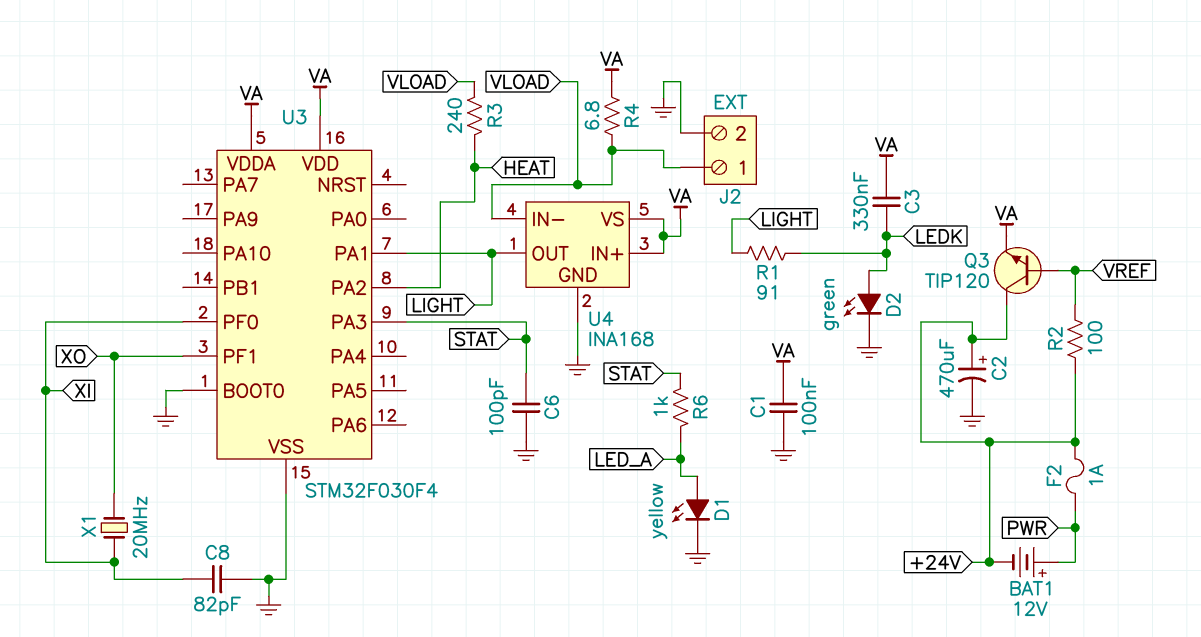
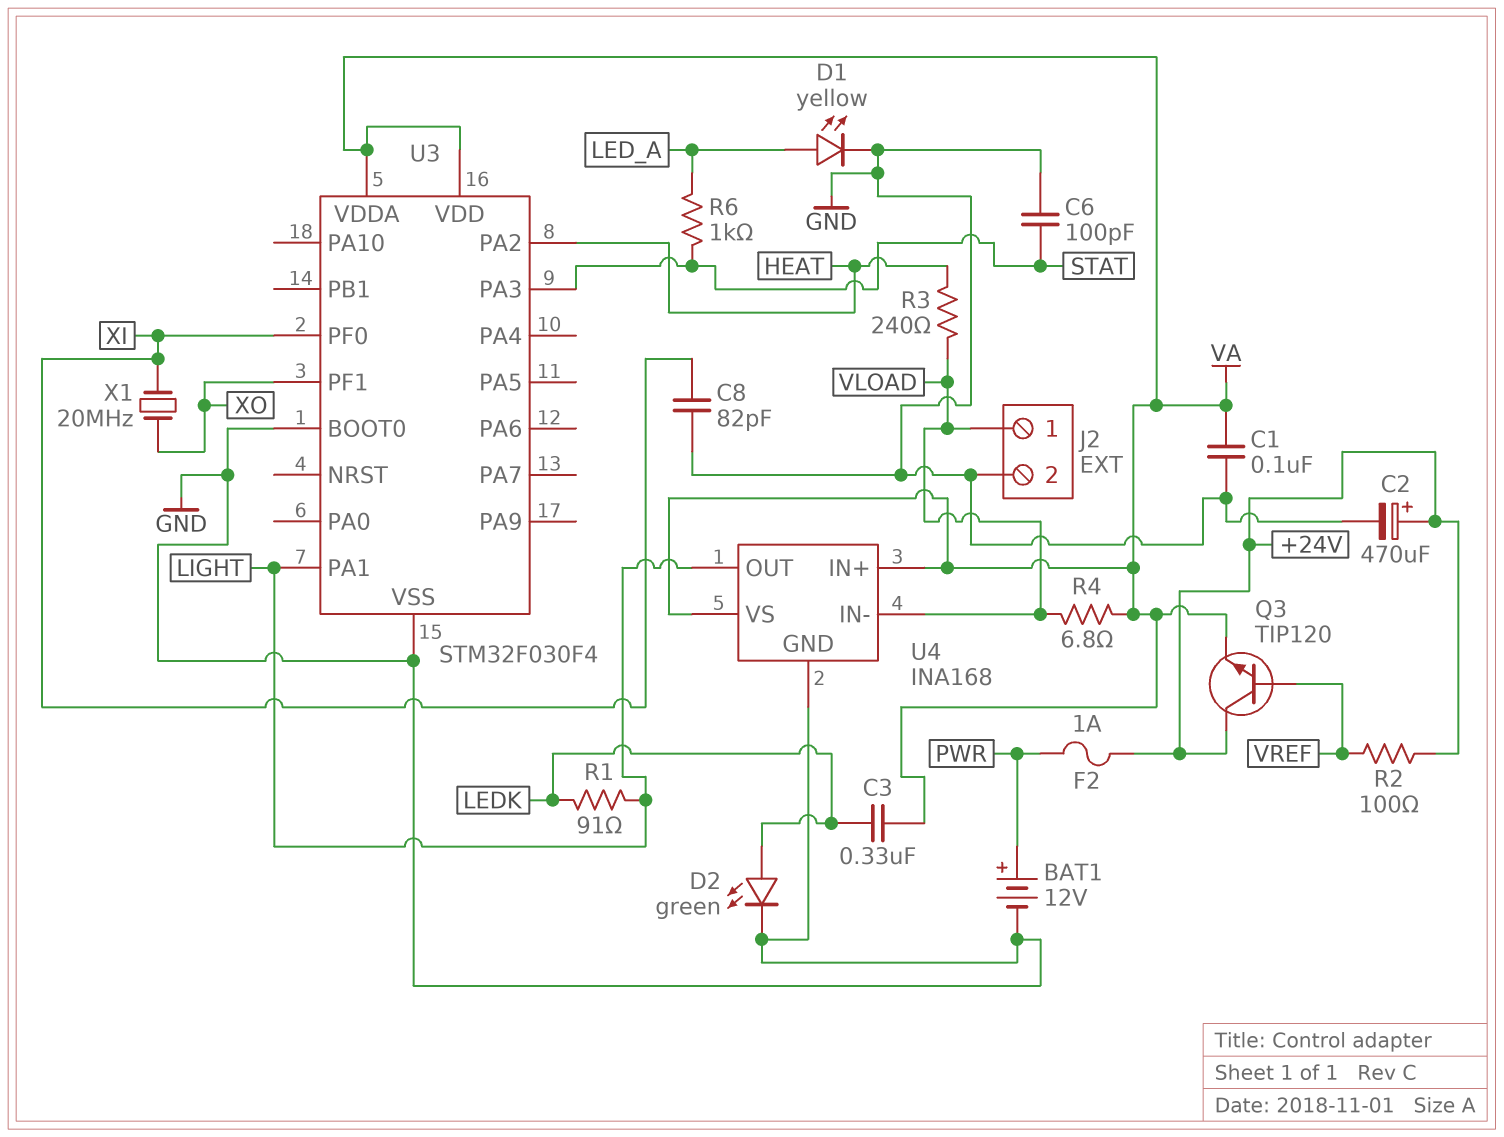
BAT1: 12V (plus PWR, minus +24V) -> 12V (plus PWR, minus GND)

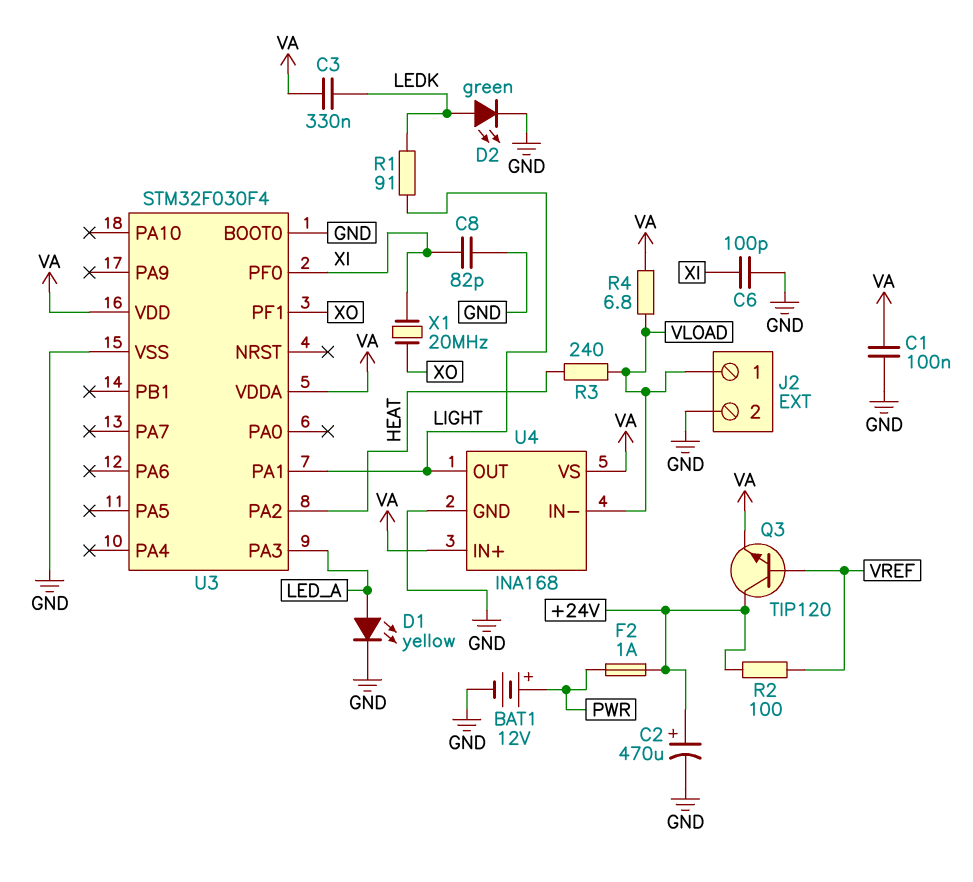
C6: 100pF (GND, STAT) -> 100pF (GND, XI)
R6: 1k (LED_A, STAT) -> none
U3 pin PA3: STAT -> LED_A

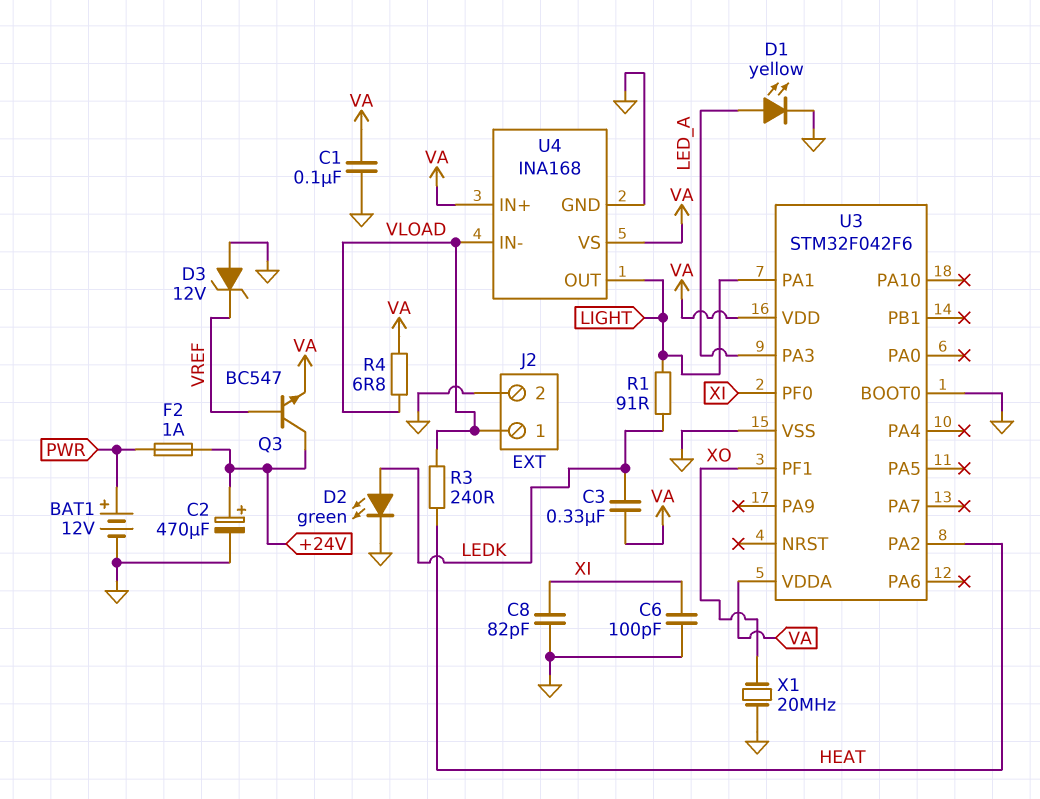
D3: none -> zener 12V (A GND, K VREF)
Q3: NPN TIP120 (B VREF, C +24V, E VA) -> NPN BC547 (B VREF, C +24V, E VA)
R2: 100 (+24V, VREF) -> none
U3: STM32F030F4 -> STM32F042F6
X1: 20MHz (XI, XO) -> 20MHz (GND, XO)

